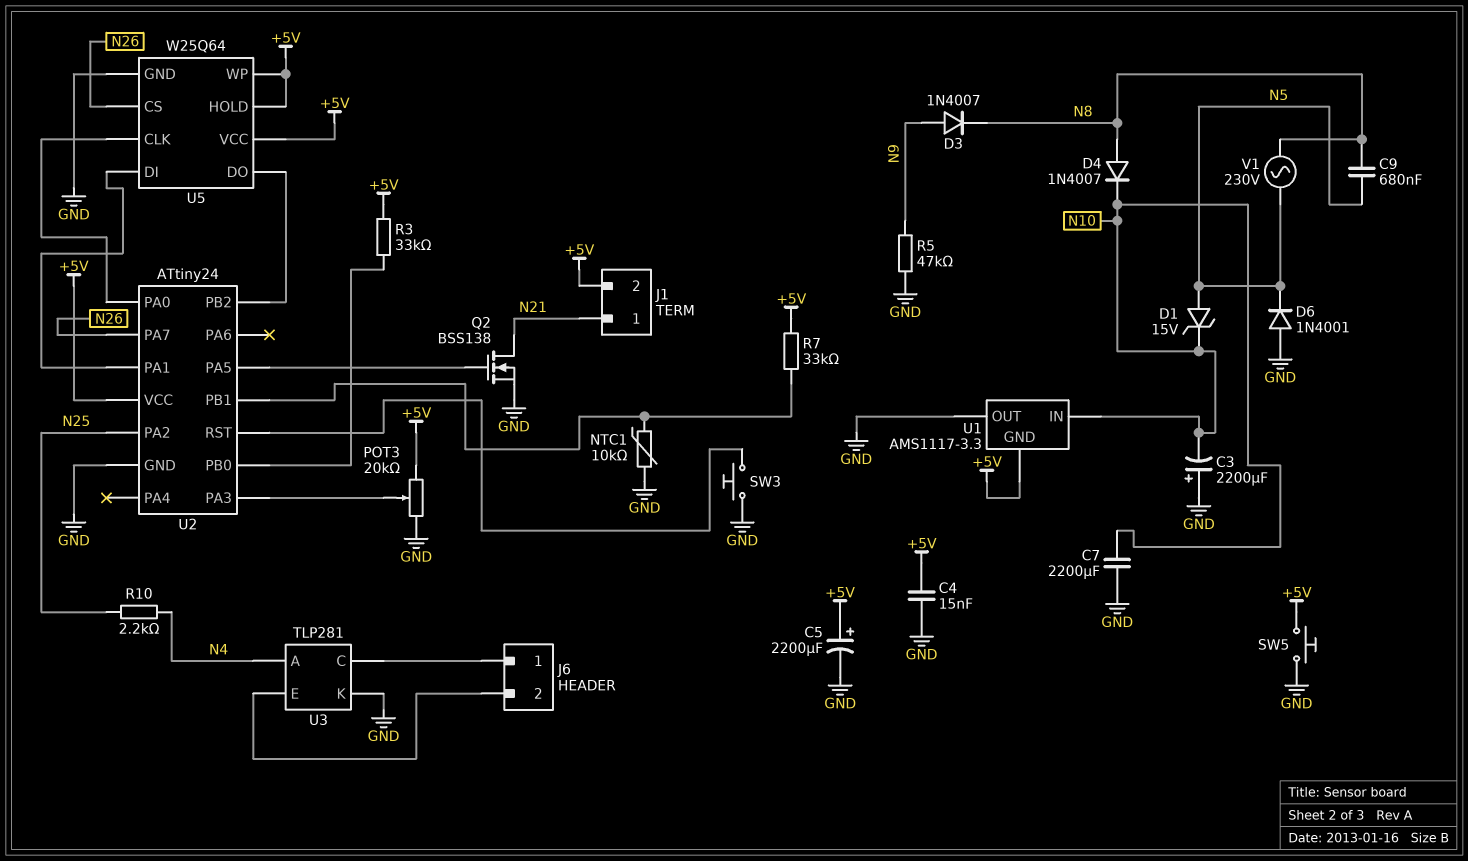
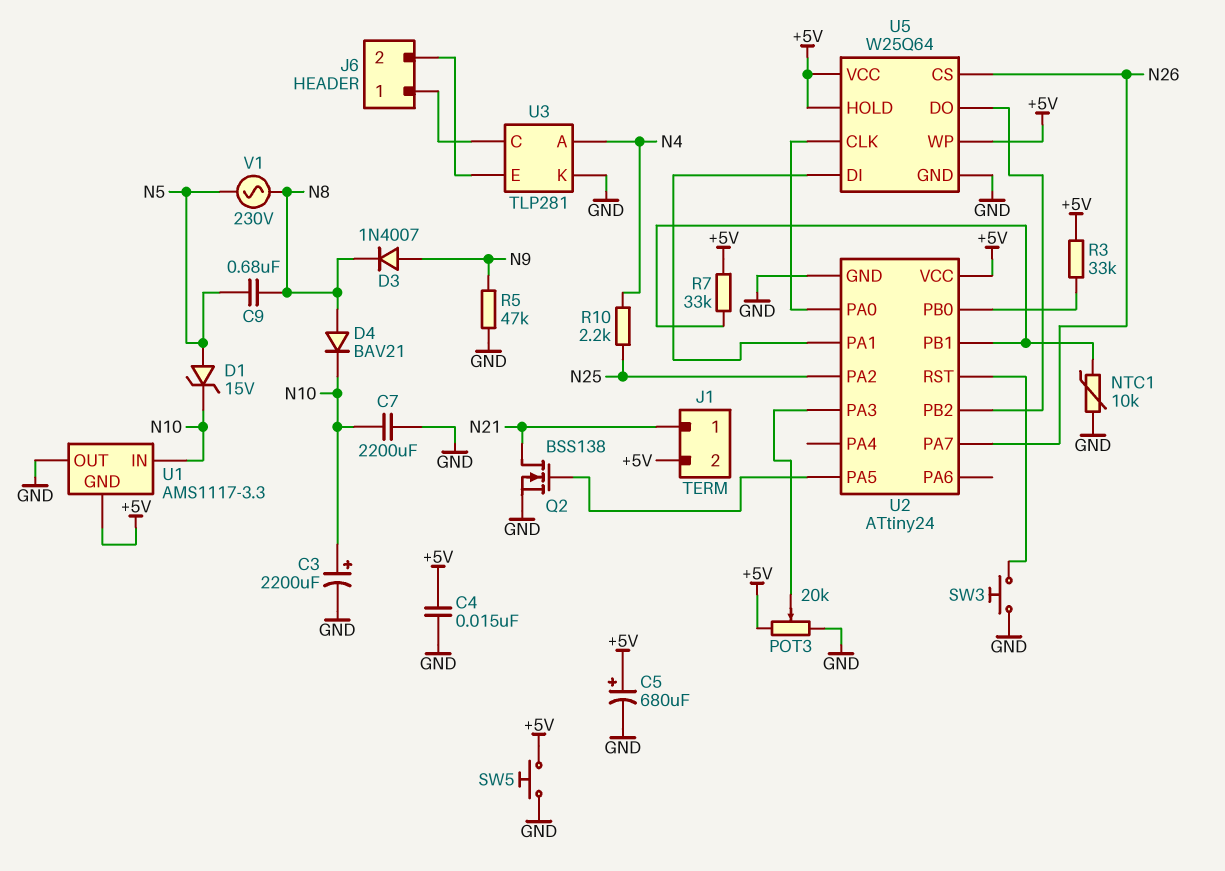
C3: 2200uF (plus GND, minus N10) -> 2200uF (plus N10, minus GND)
C5: 2200uF (plus +5V, minus GND) -> 680uF (plus +5V, minus GND)
D4: diode 1N4007 (A N8, K N10) -> diode BAV21 (A N8, K N10)
D6: diode 1N4001 (A GND, K N5) -> none

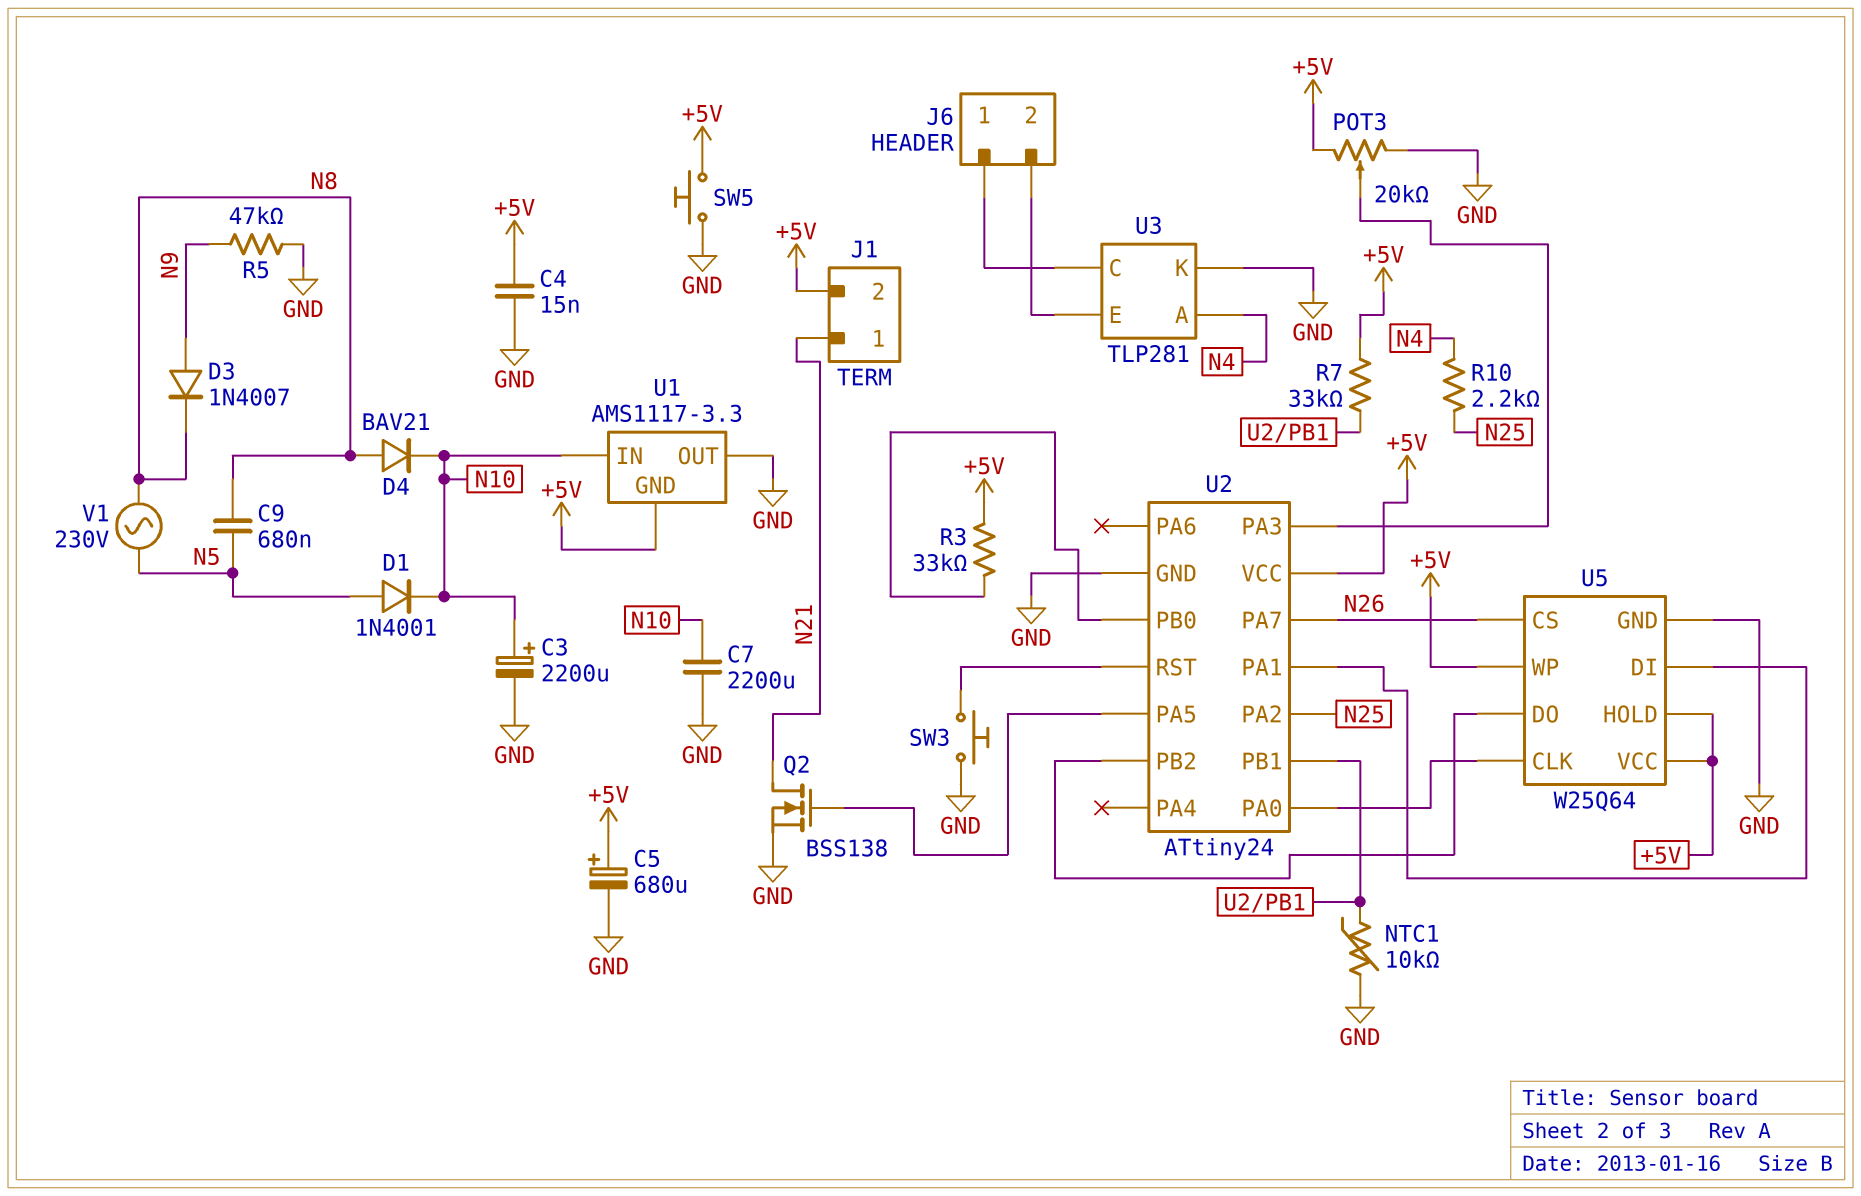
D1: zener 15V (A N5, K N10) -> diode 1N4001 (A N5, K N10)

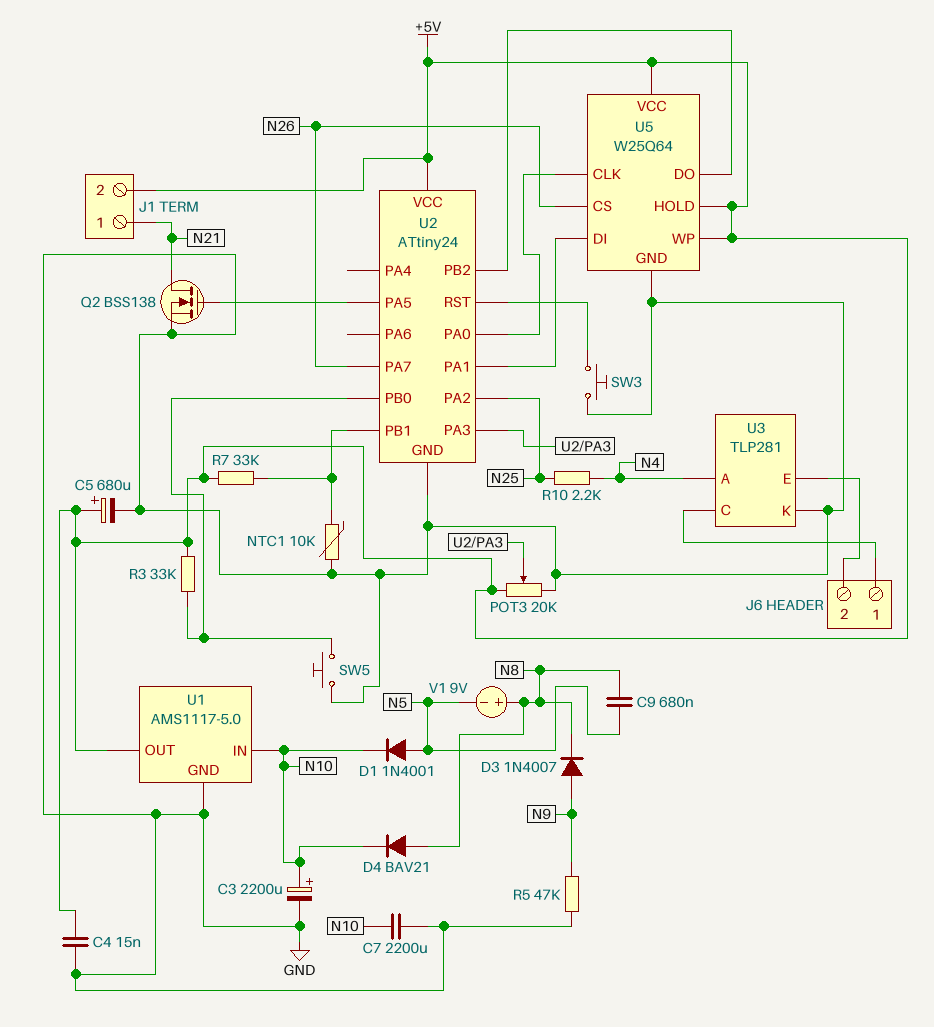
SW5: button (+5V, GND) -> button (GND, U2/PB0)
U1: AMS1117-3.3 -> AMS1117-5.0
U1 pin GND: +5V -> GND
U1 pin OUT: GND -> +5V
V1: AC 230V (N5, N8) -> 9V (plus N8, minus N5)

